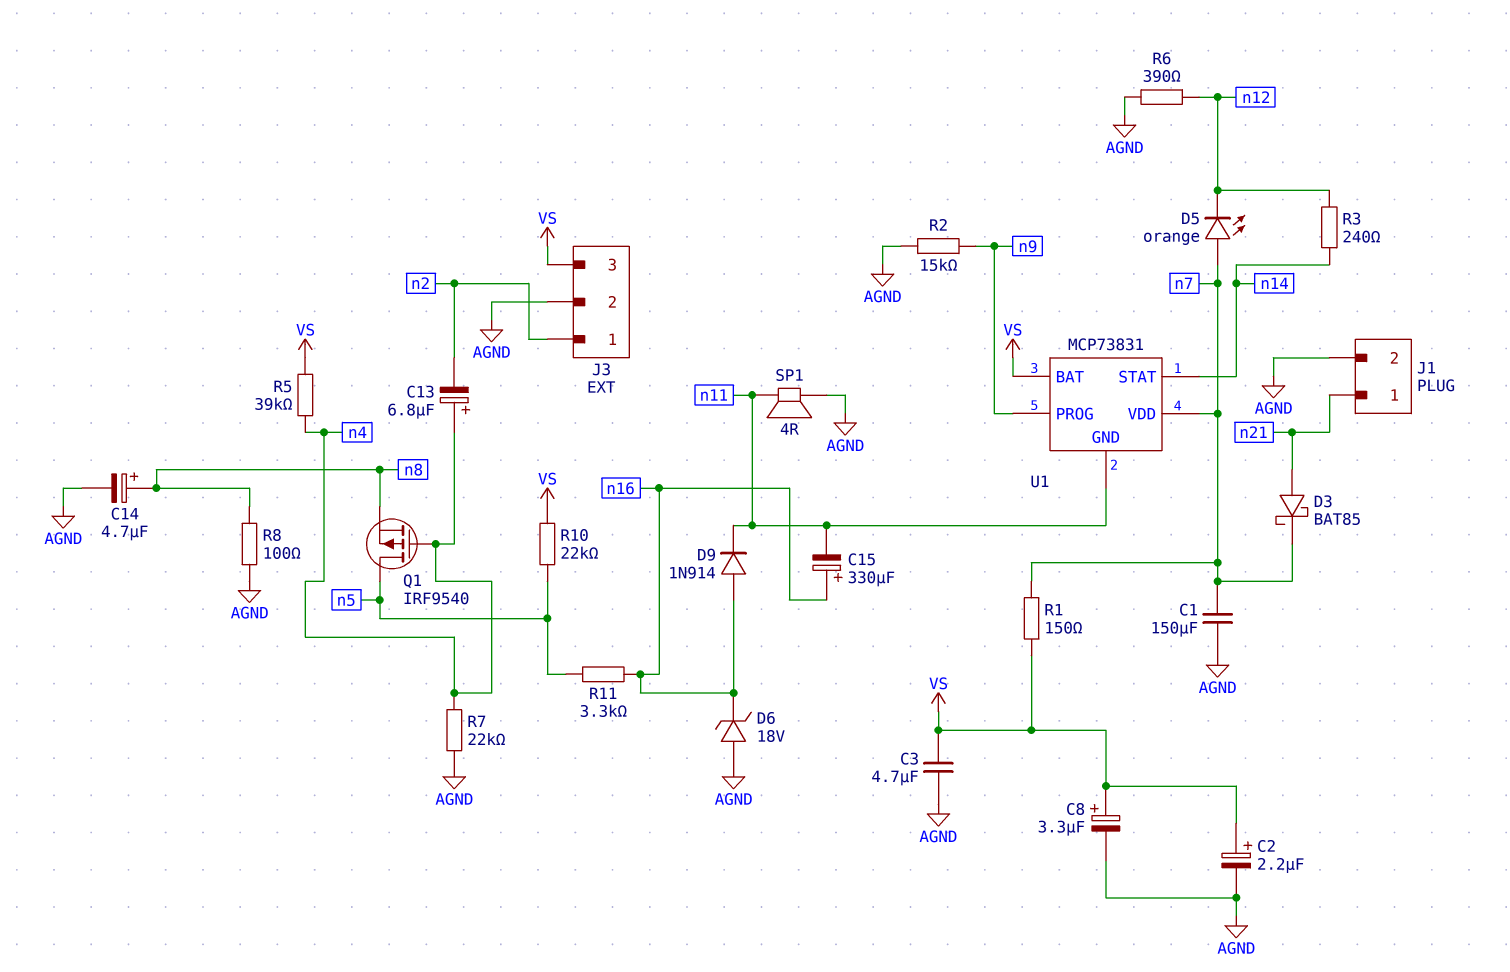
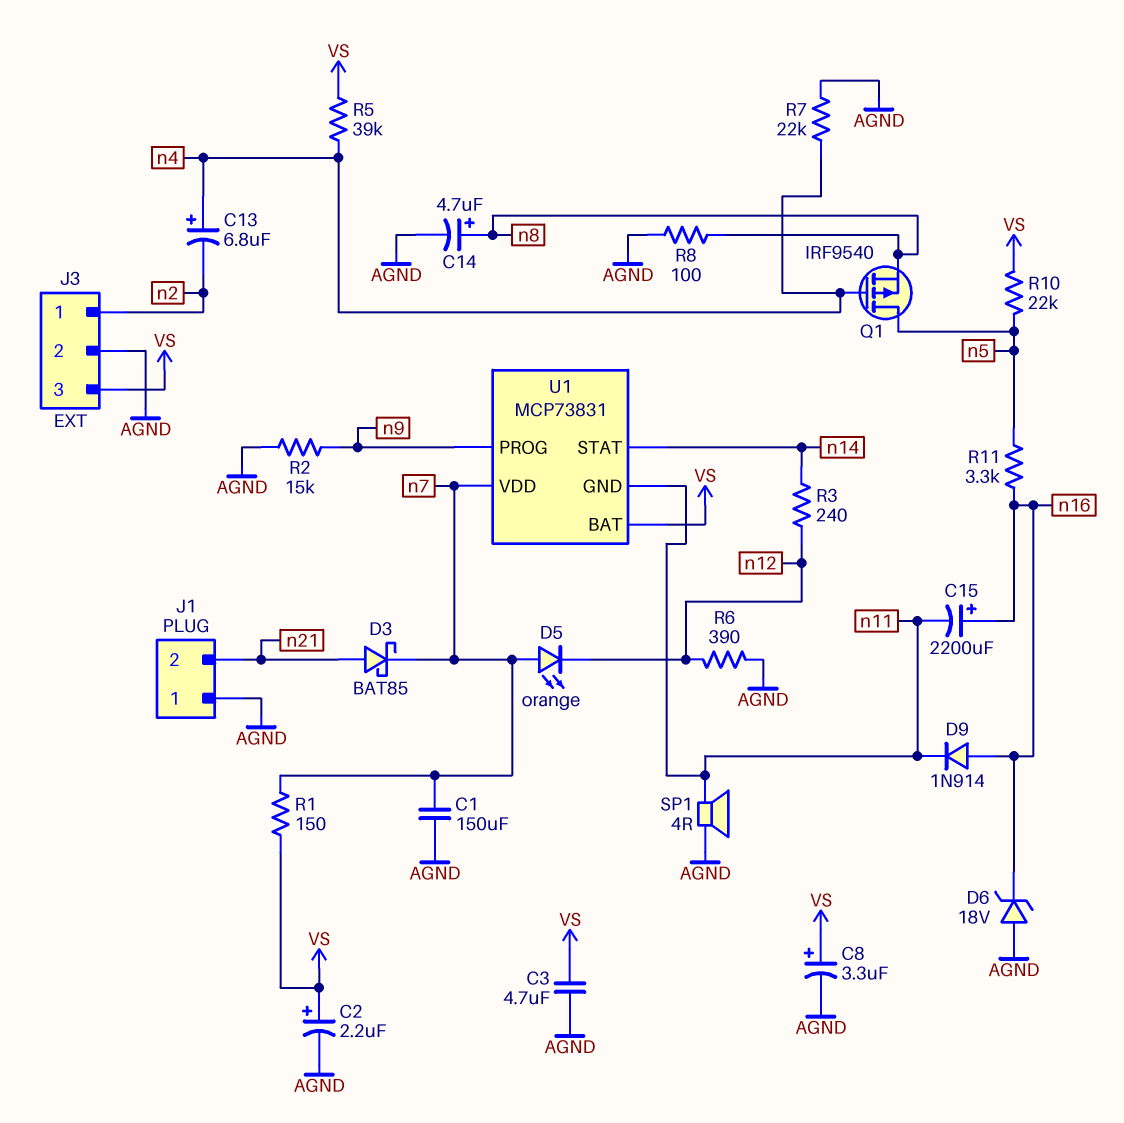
C15: 330uF (plus n16, minus n11) -> 2200uF (plus n16, minus n11)
J1 pin 1: n21 -> AGND
J1 pin 2: AGND -> n21

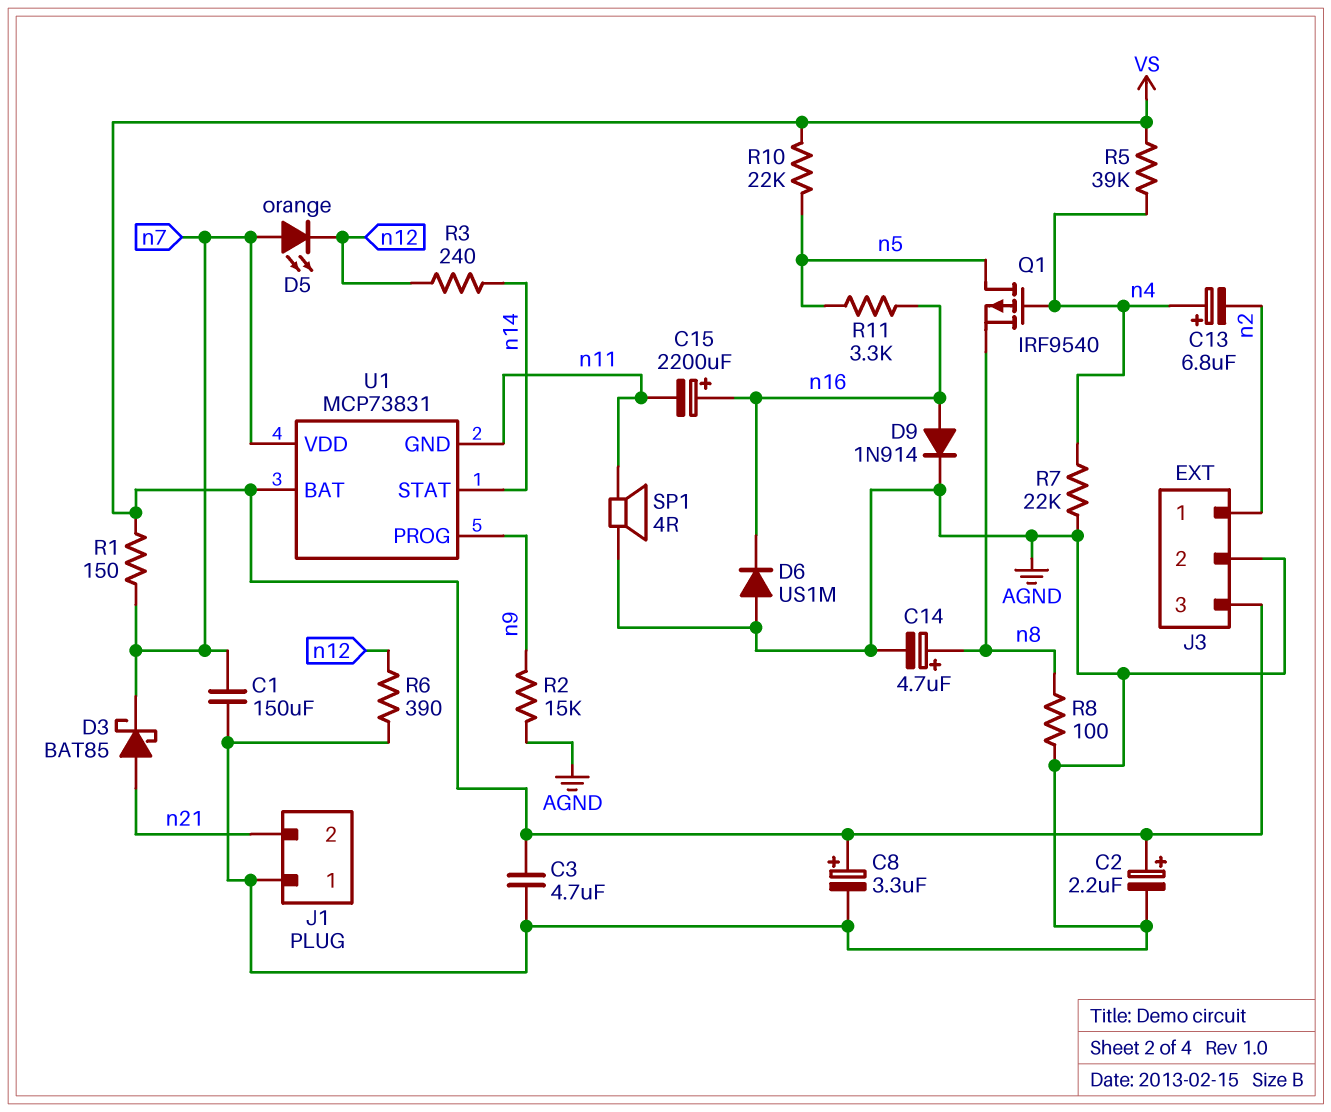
D6: zener 18V (A AGND, K n16) -> diode US1M (A AGND, K n16)
D9: diode 1N914 (A n16, K n11) -> diode 1N914 (A n16, K AGND)

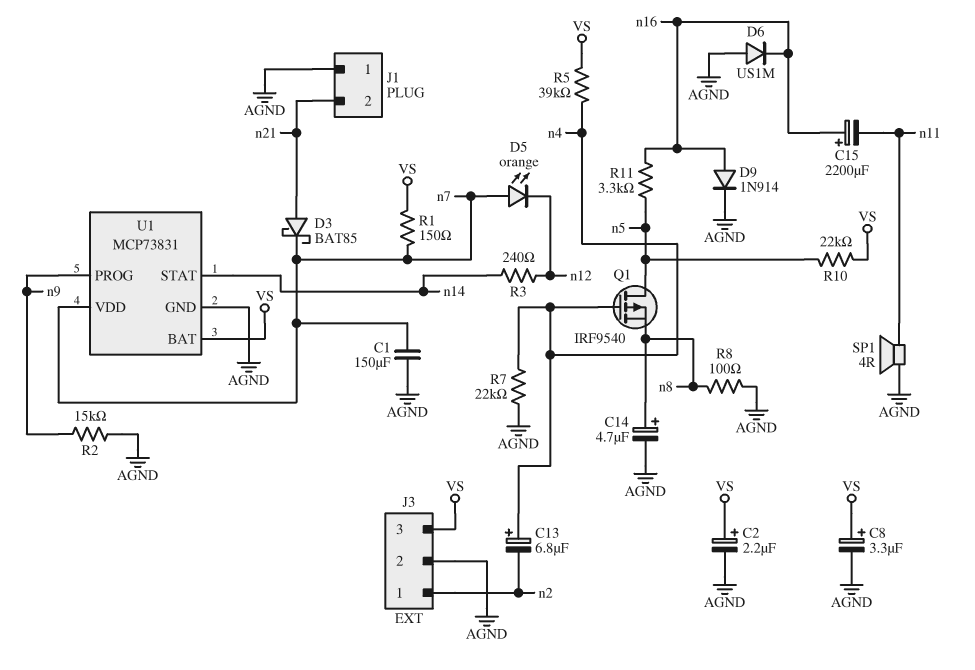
C3: 4.7uF (AGND, VS) -> none
R6: 390 (AGND, n12) -> none
U1 pin GND: n11 -> AGND

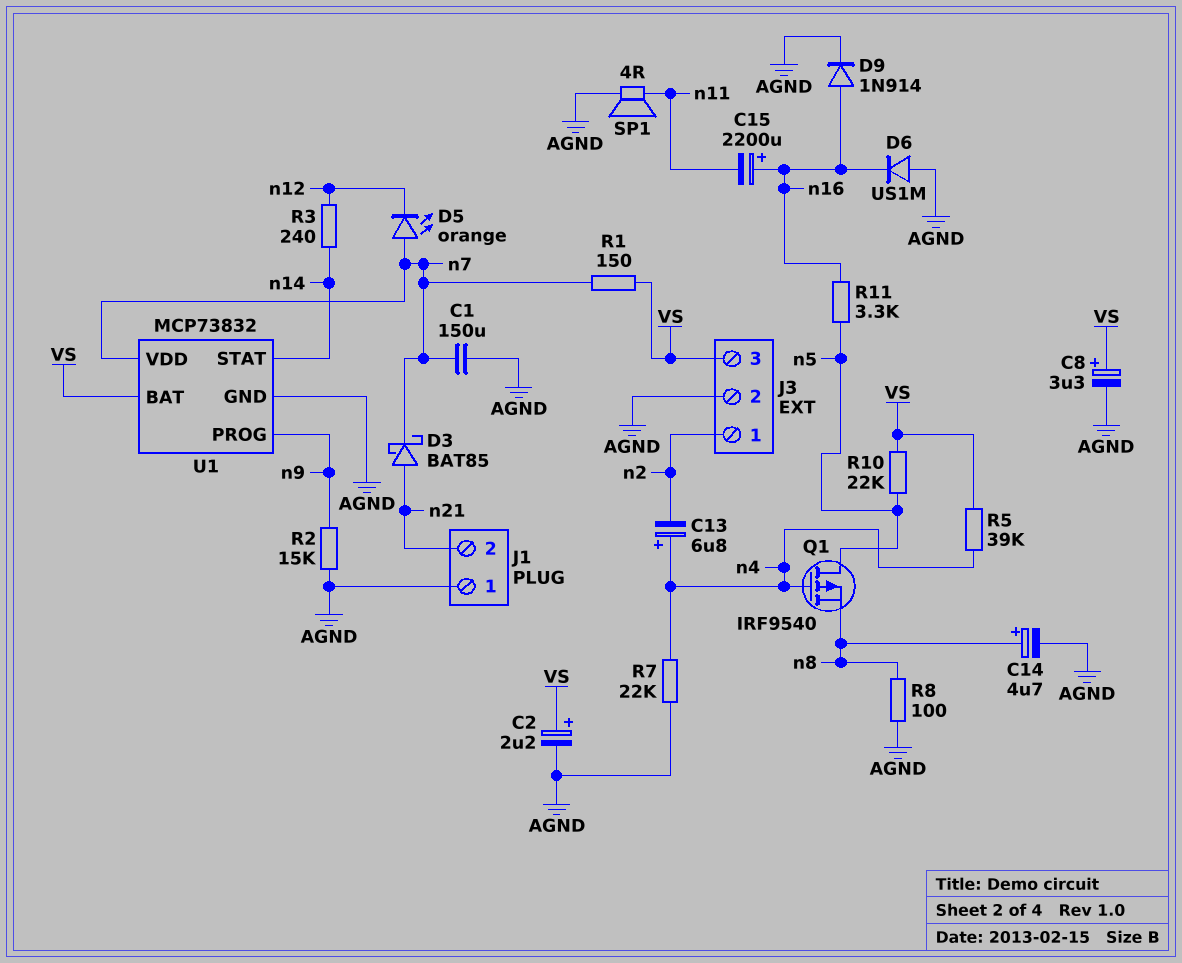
U1: MCP73831 -> MCP73832

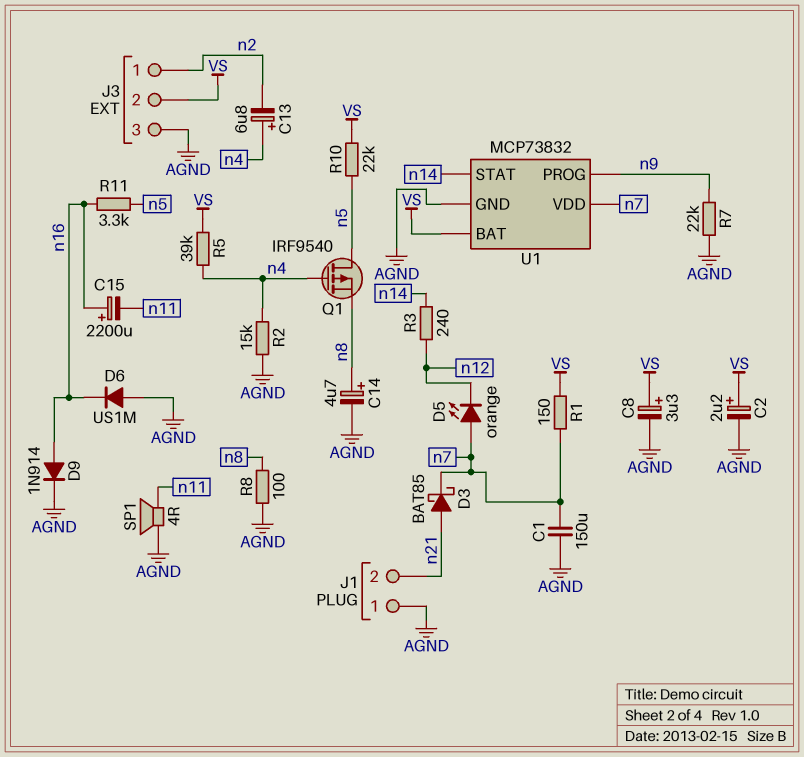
J3 pin 2: AGND -> VS
J3 pin 3: VS -> AGND
R2: 15k (AGND, n9) -> 15k (AGND, n4)
R7: 22k (AGND, n4) -> 22k (AGND, n9)

